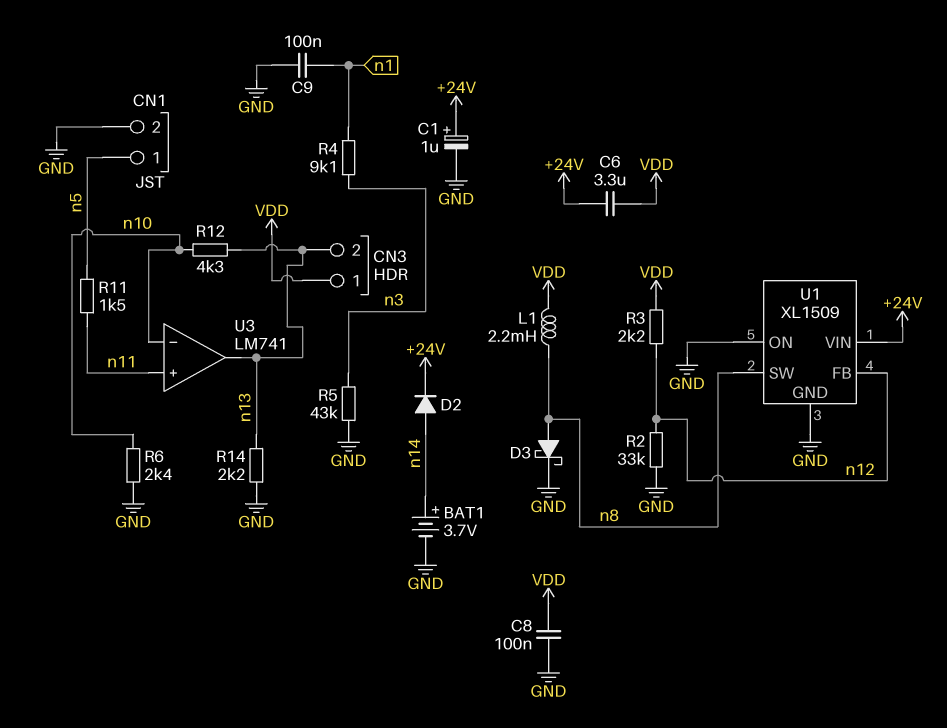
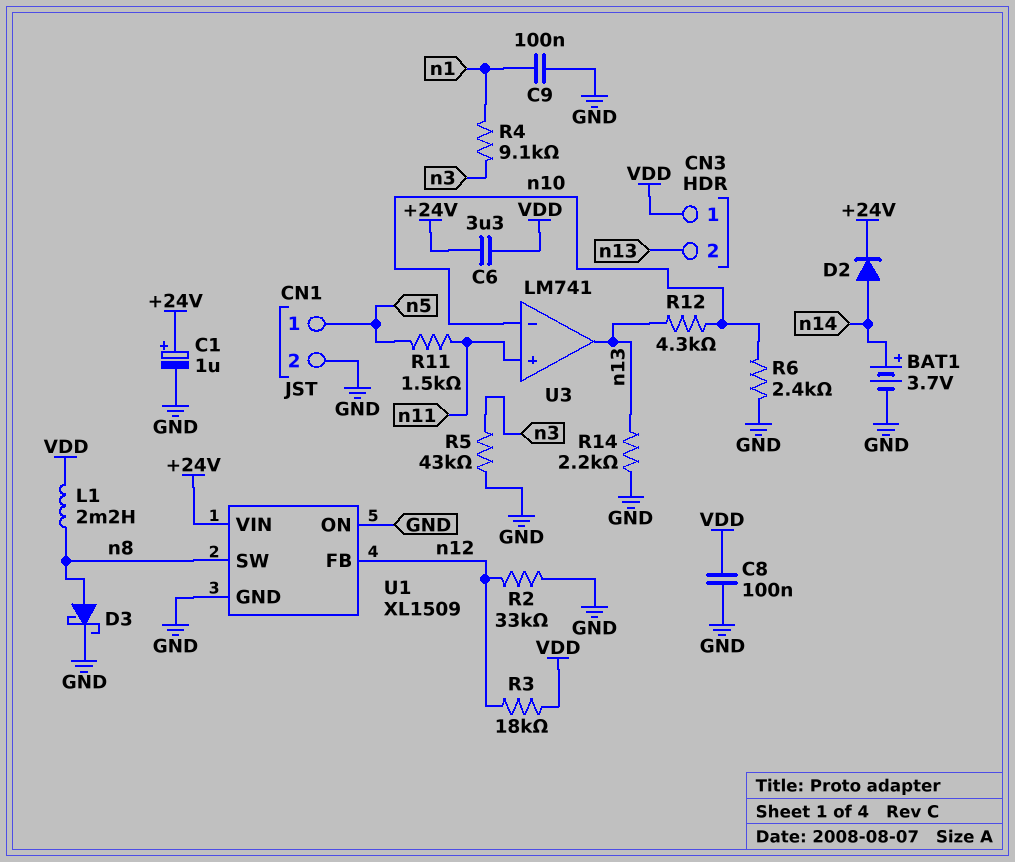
R3: 2.2k (VDD, n12) -> 18k (VDD, n12)

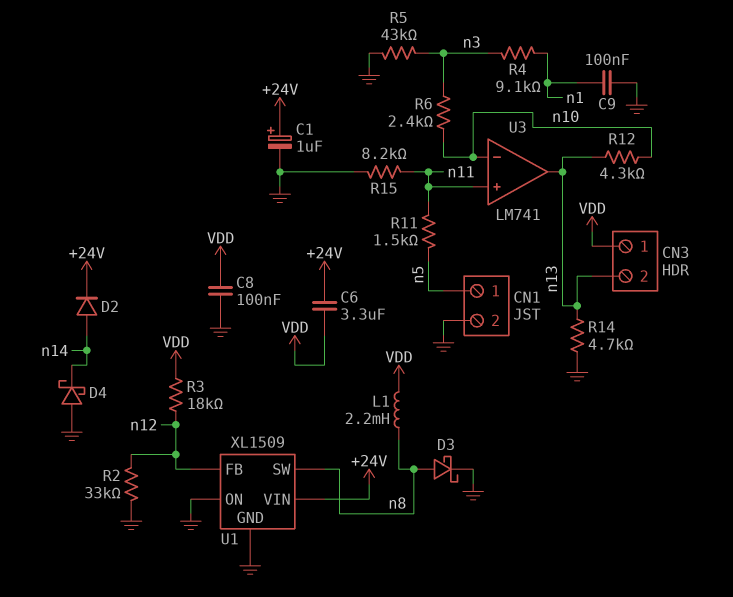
BAT1: 3.7V (plus n14, minus GND) -> none
D4: none -> schottky (A GND, K n14)
R6: 2.4k (GND, n10) -> 2.4k (n3, n10)
R14: 2.2k (GND, n13) -> 4.7k (GND, n13)
R15: none -> 8.2k (GND, n11)

